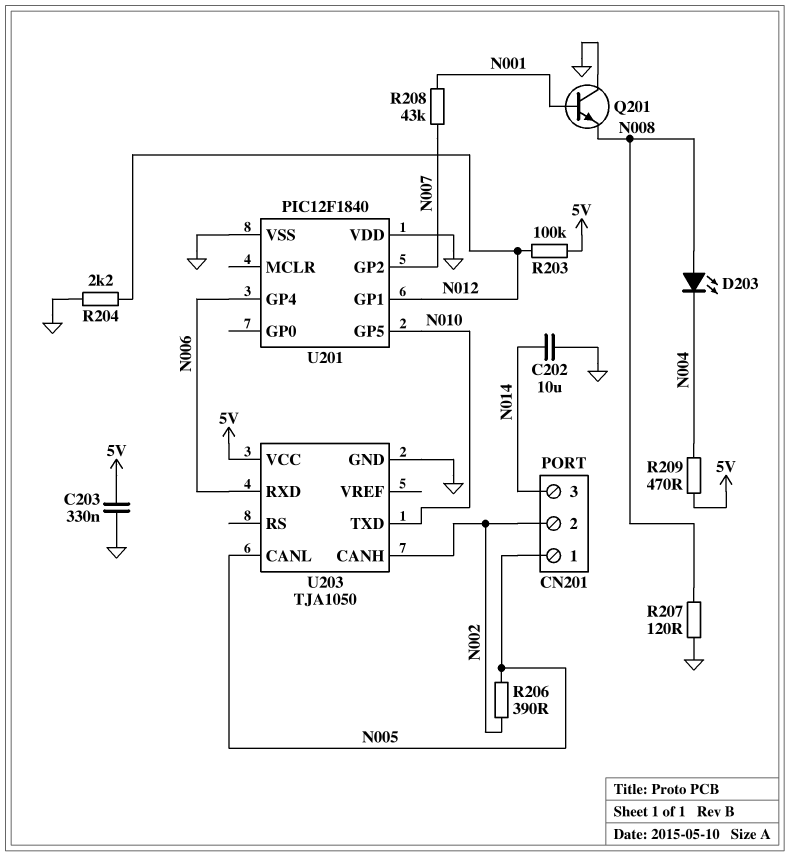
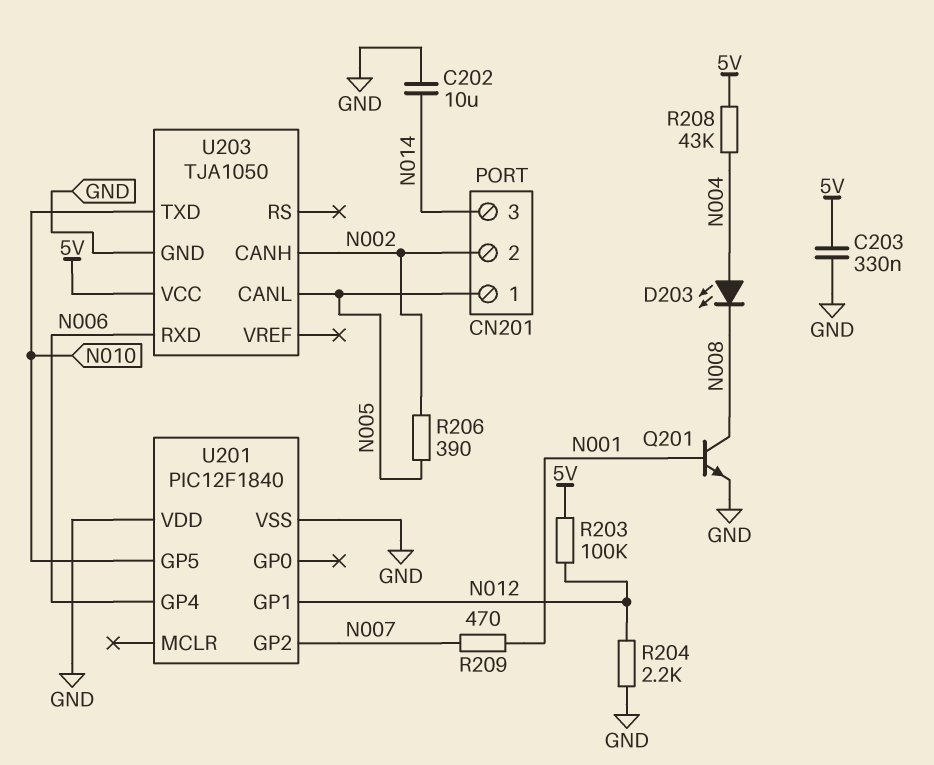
D203: LED (A N008, K N004) -> LED (A N004, K N008)
Q201: NPN (B N001, C GND, E N008) -> NPN (B N001, C N008, E GND)
R207: 120 (GND, N008) -> none
R208: 43k (N001, N007) -> 43k (5V, N004)
R209: 470 (5V, N004) -> 470 (N001, N007)

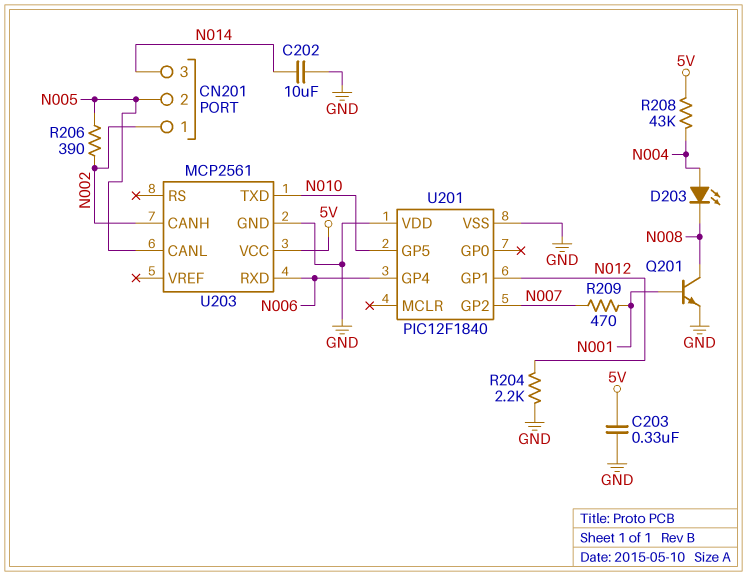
CN201 pin 1: N005 -> N002
CN201 pin 2: N002 -> N005
R203: 100k (5V, N012) -> none
U203: TJA1050 -> MCP2561

